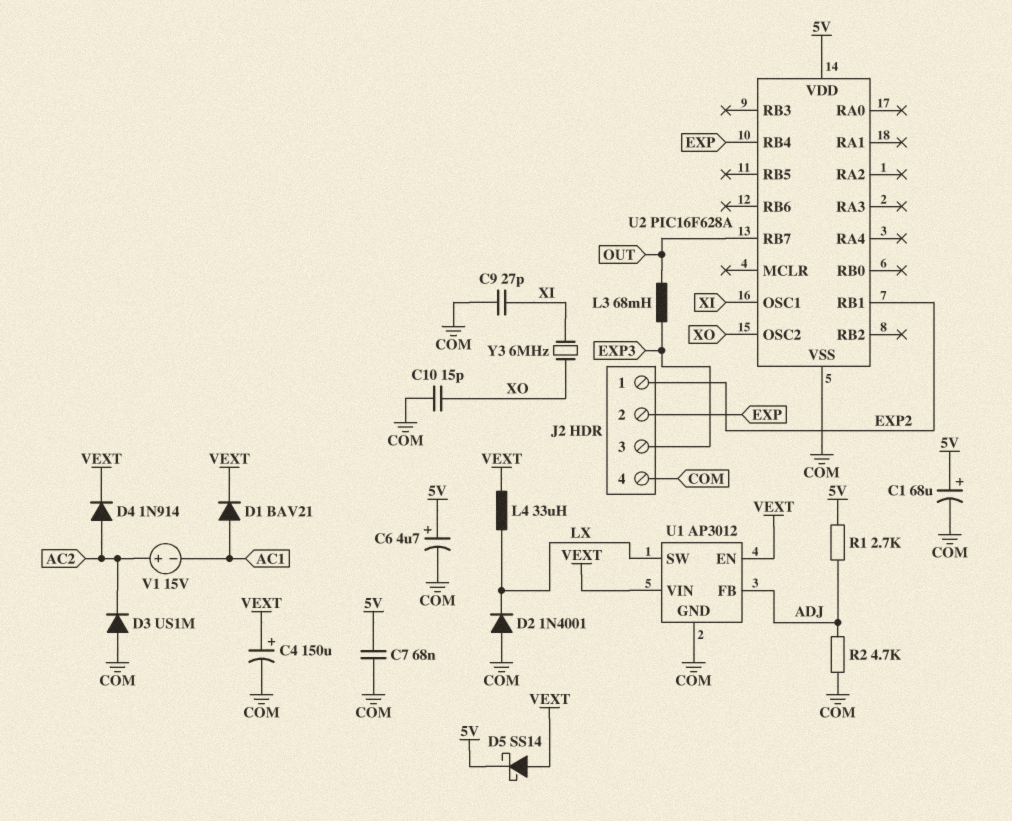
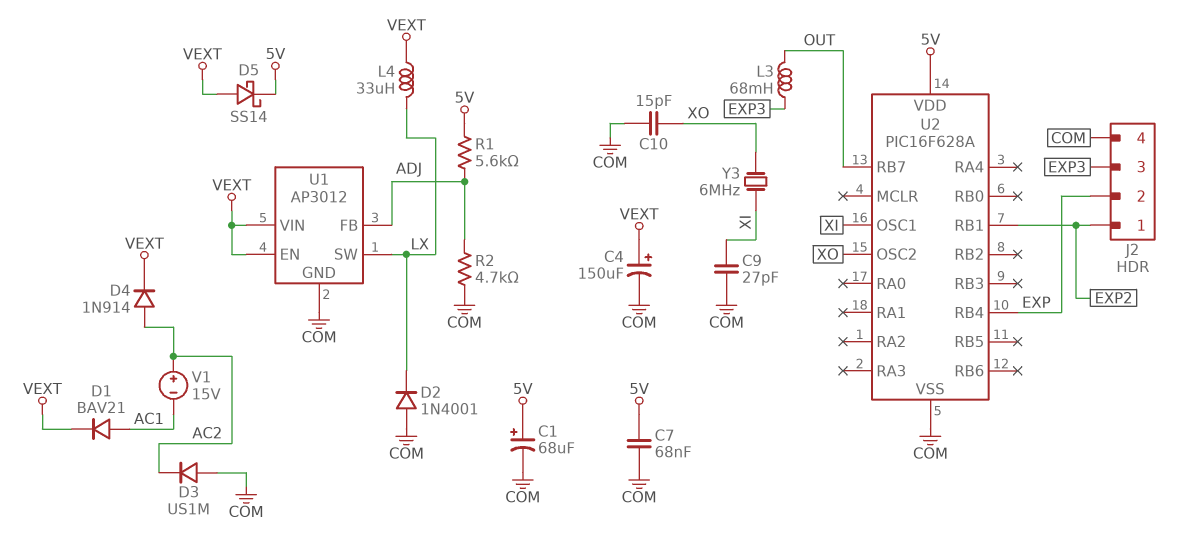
C6: 4.7uF (plus 5V, minus COM) -> none
R1: 2.7k (5V, ADJ) -> 5.6k (5V, ADJ)

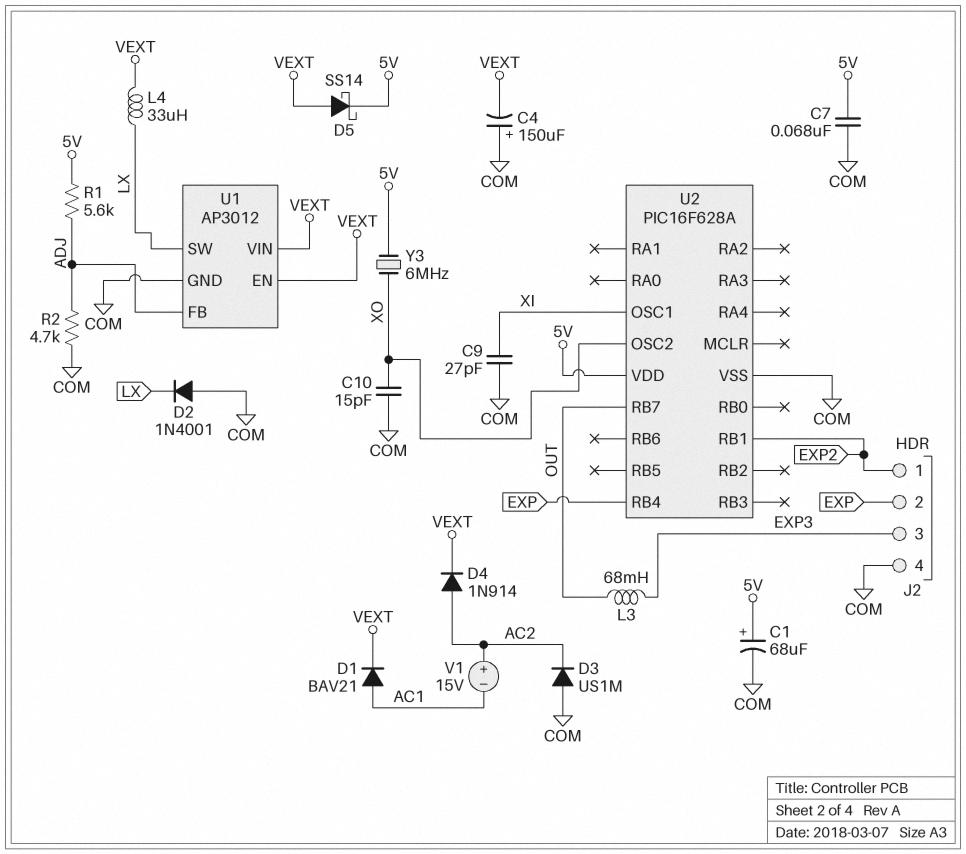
C4: 150uF (plus VEXT, minus COM) -> 150uF (plus COM, minus VEXT)
Y3: 6MHz (XI, XO) -> 6MHz (5V, XO)

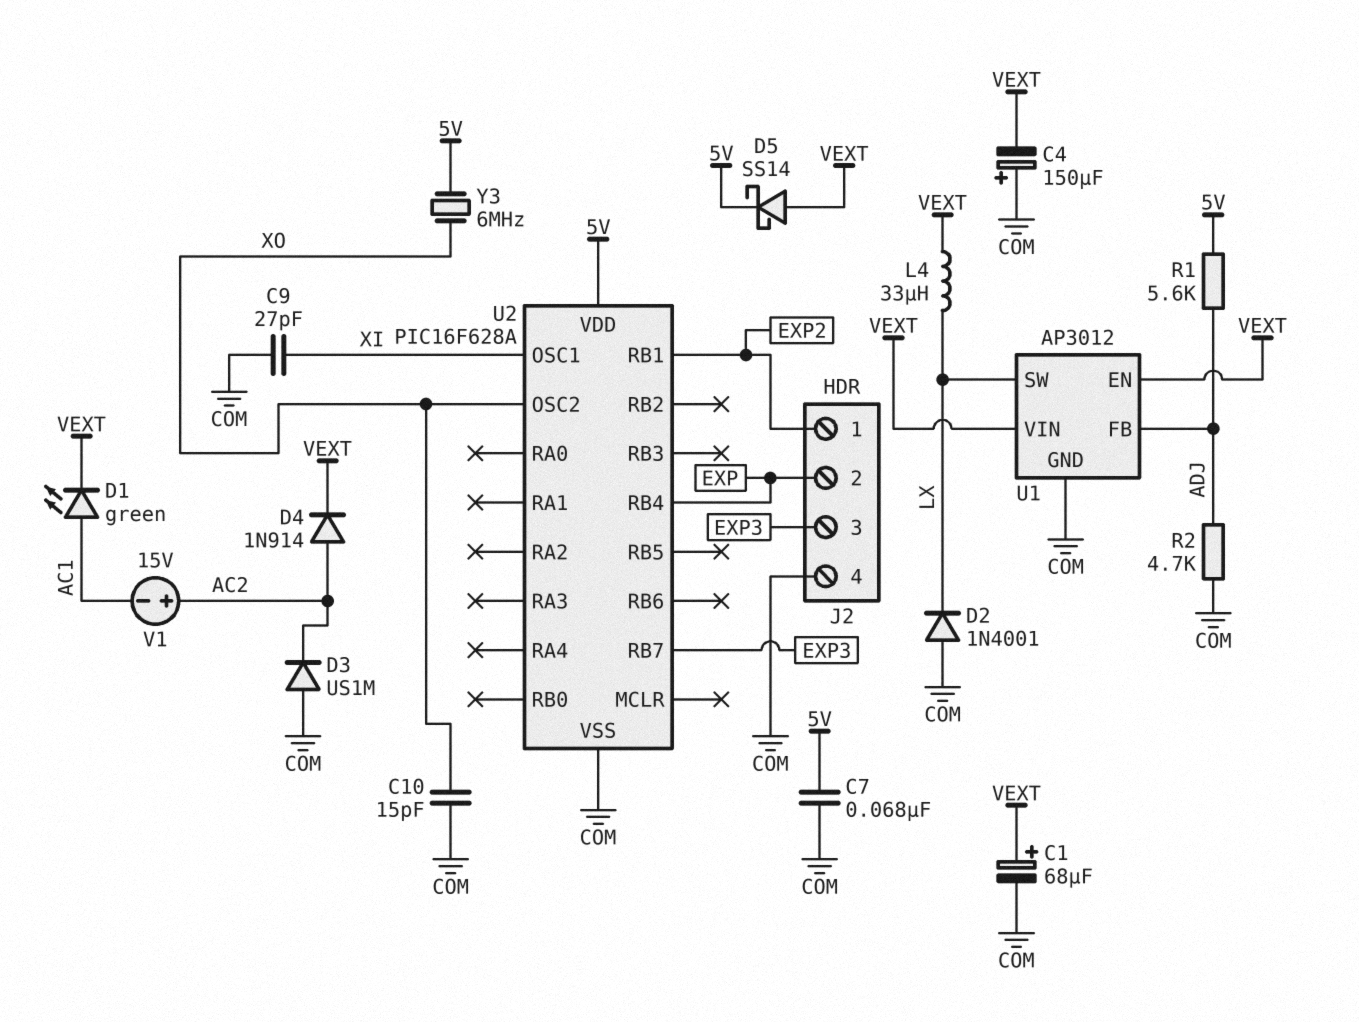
C1: 68uF (plus 5V, minus COM) -> 68uF (plus VEXT, minus COM)
D1: diode BAV21 (A AC1, K VEXT) -> LED green (A AC1, K VEXT)
L3: 68mH (EXP3, OUT) -> none
U2 pin RB7: OUT -> EXP3

